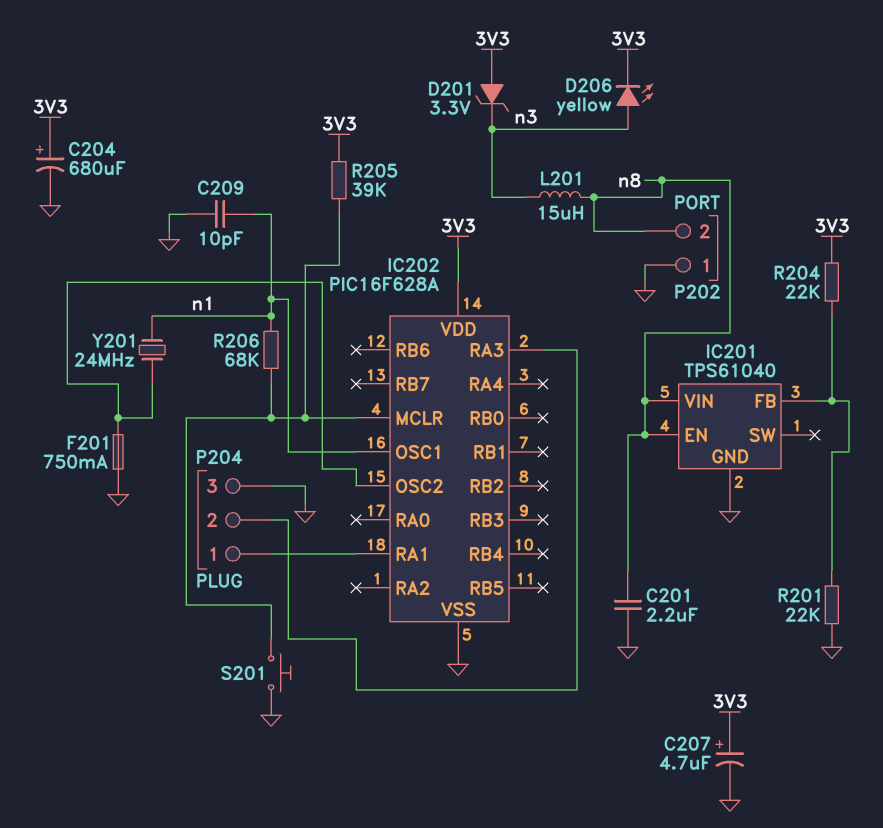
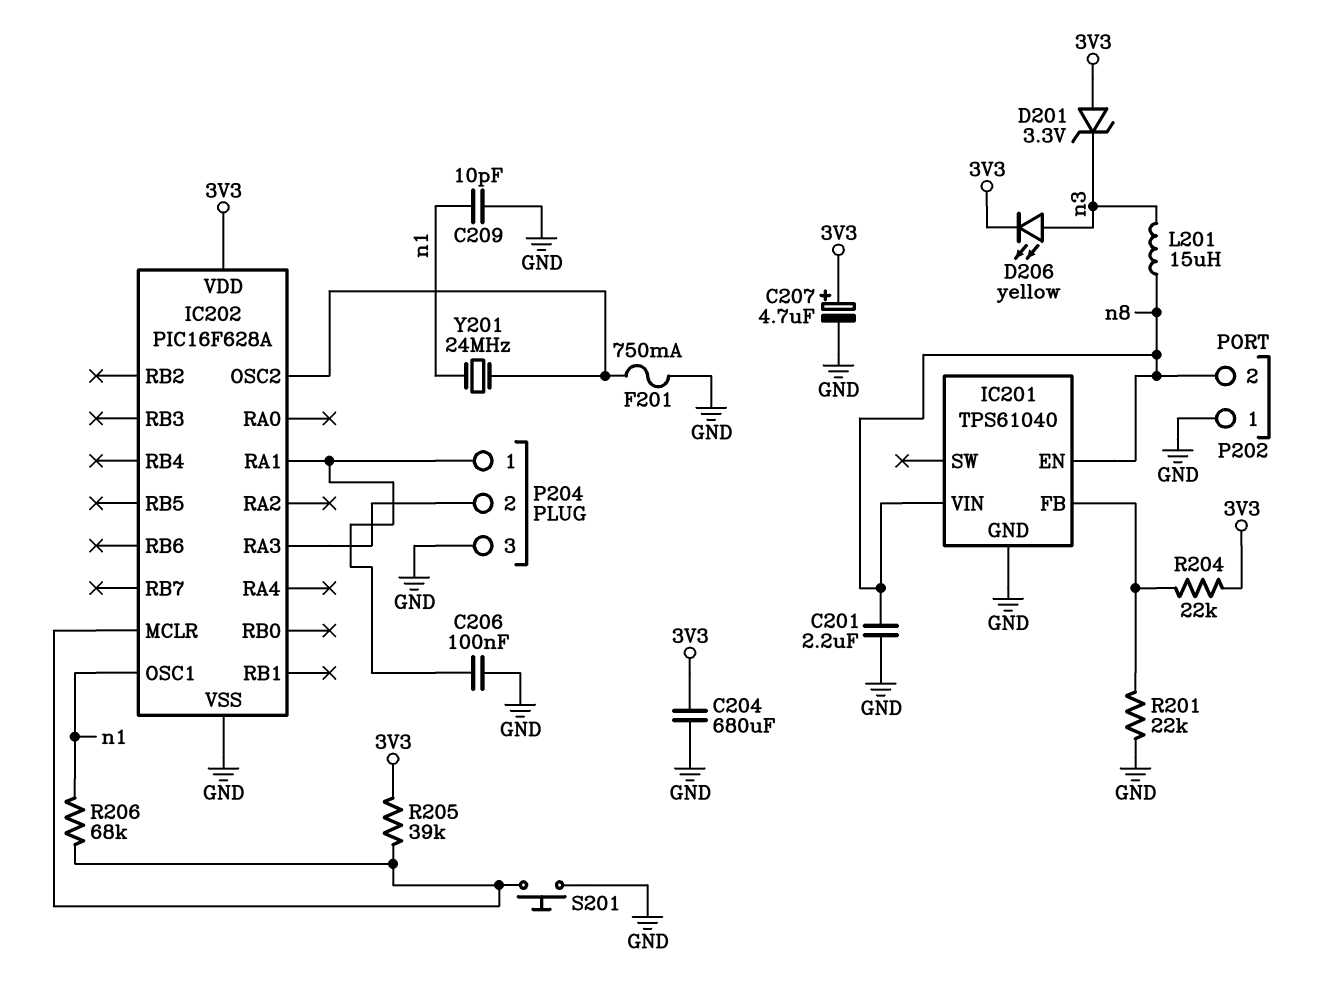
C204: 680uF (plus 3V3, minus GND) -> 680uF (3V3, GND)
C206: none -> 100nF (GND, IC202/RA1)

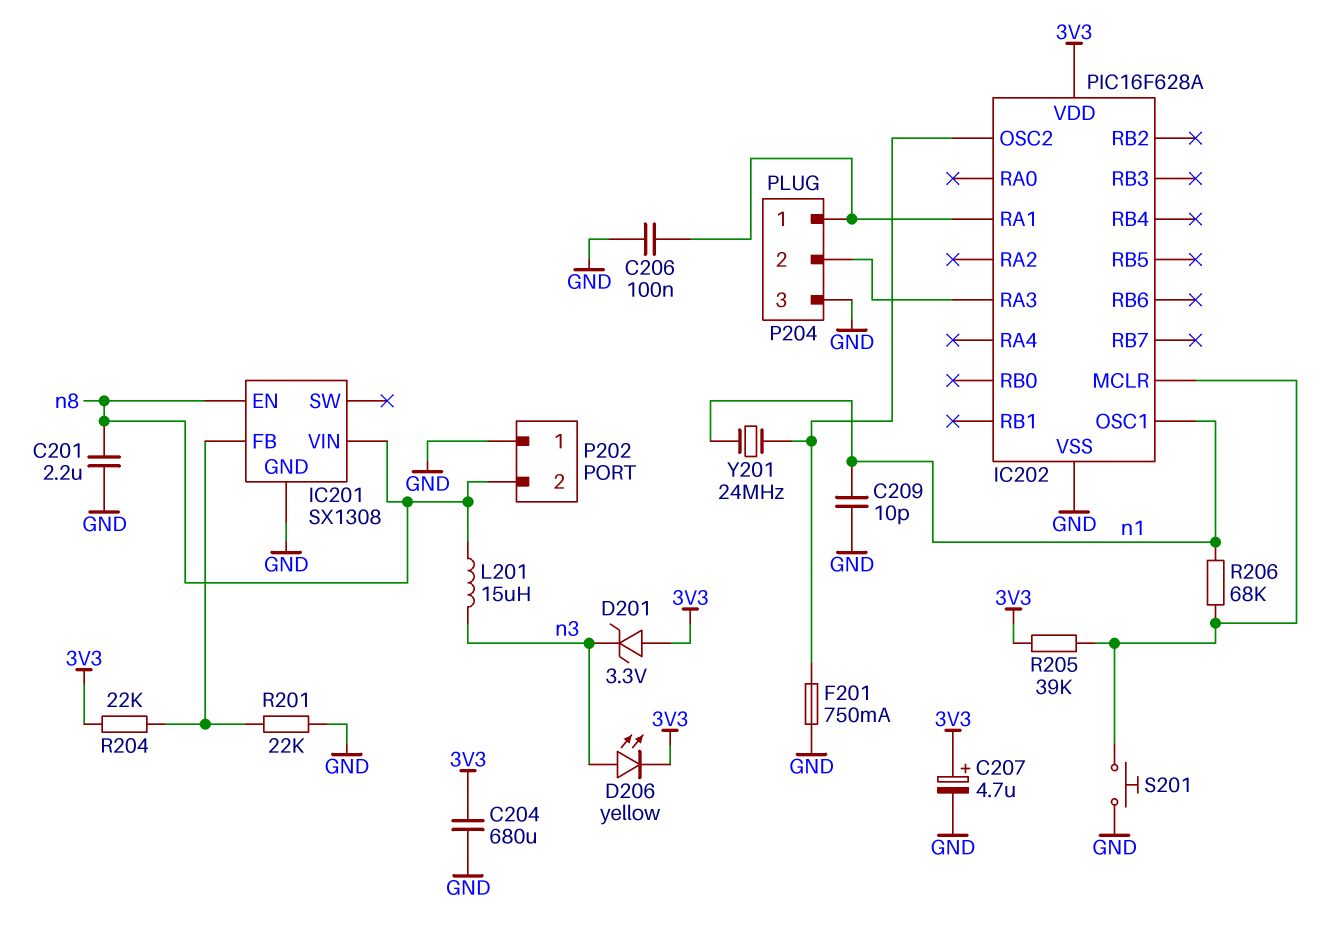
IC201: TPS61040 -> SX1308

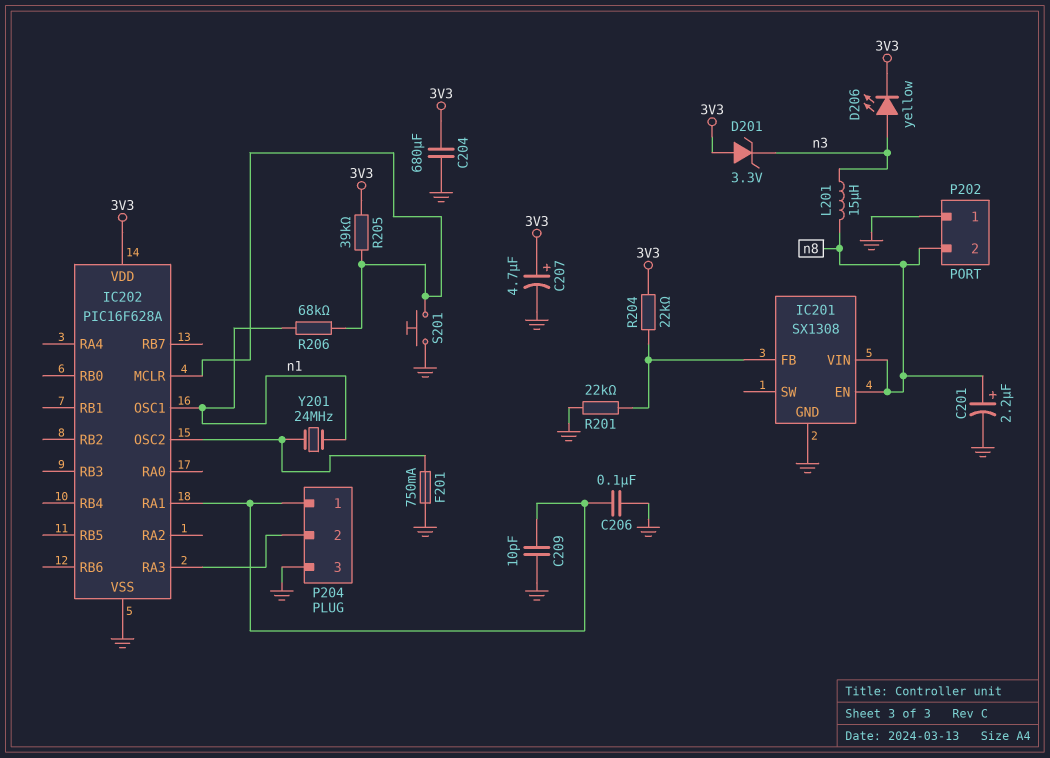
C201: 2.2uF (GND, n8) -> 2.2uF (plus n8, minus GND)
C209: 10pF (GND, n1) -> 10pF (GND, IC202/RA1)

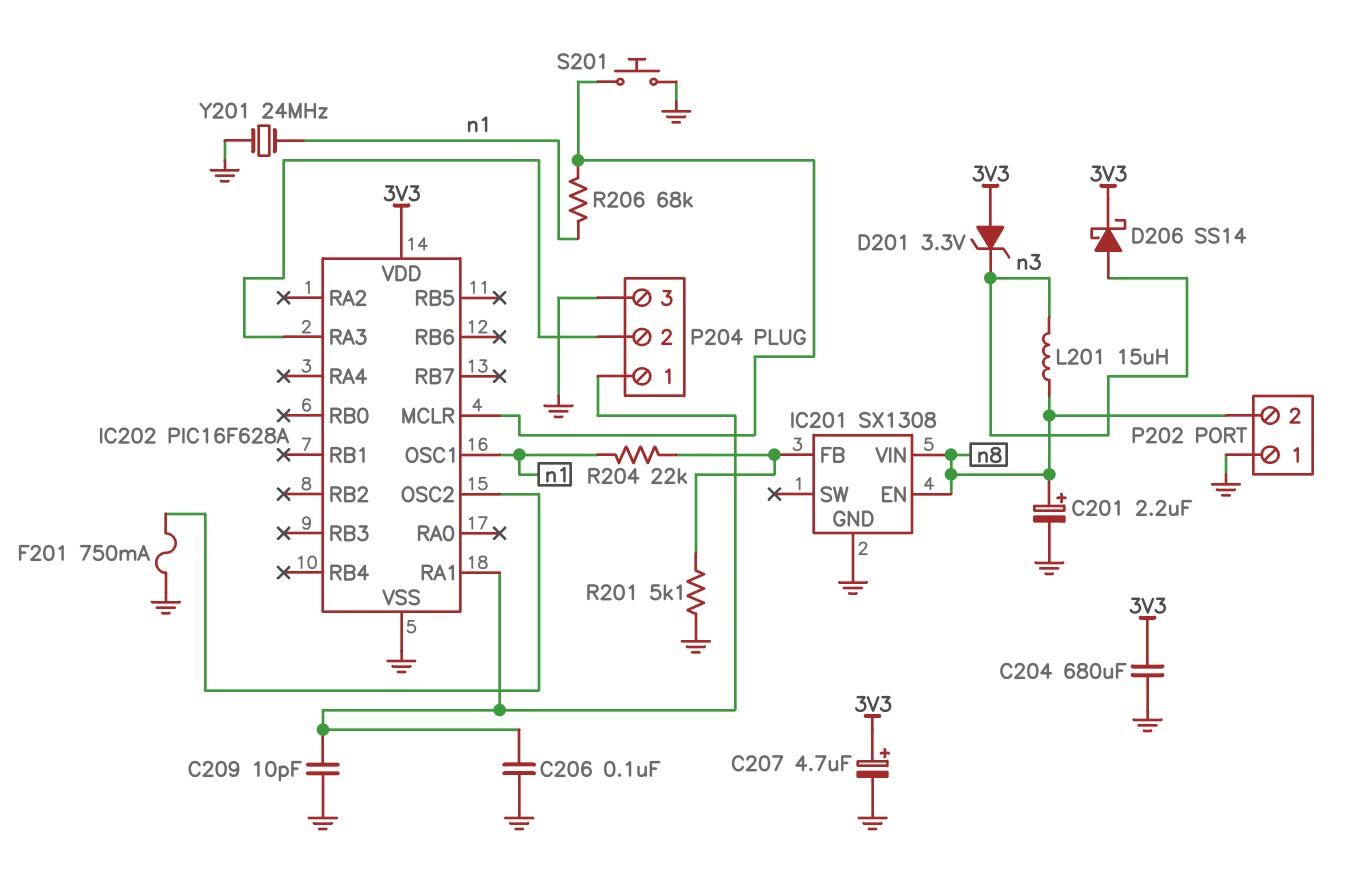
D206: LED yellow (A n3, K 3V3) -> schottky SS14 (A n3, K 3V3)
R201: 22k (GND, IC201/FB) -> 5.1k (GND, IC201/FB)
R204: 22k (3V3, IC201/FB) -> 22k (IC201/FB, n1)
R205: 39k (3V3, IC202/MCLR) -> none
Y201: 24MHz (IC202/OSC2, n1) -> 24MHz (GND, n1)

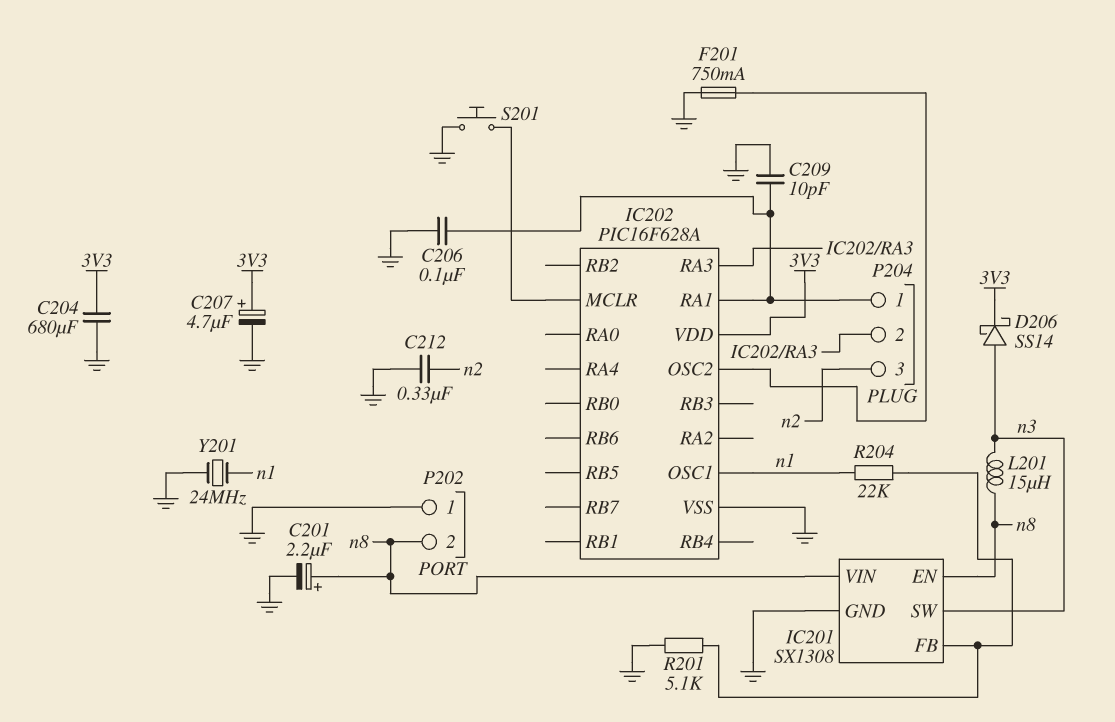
C212: none -> 330nF (GND, n2)
D201: zener 3.3V (A 3V3, K n3) -> none
IC201 pin SW: none -> n3
P204 pin 3: GND -> n2
R206: 68k (IC202/MCLR, n1) -> none

